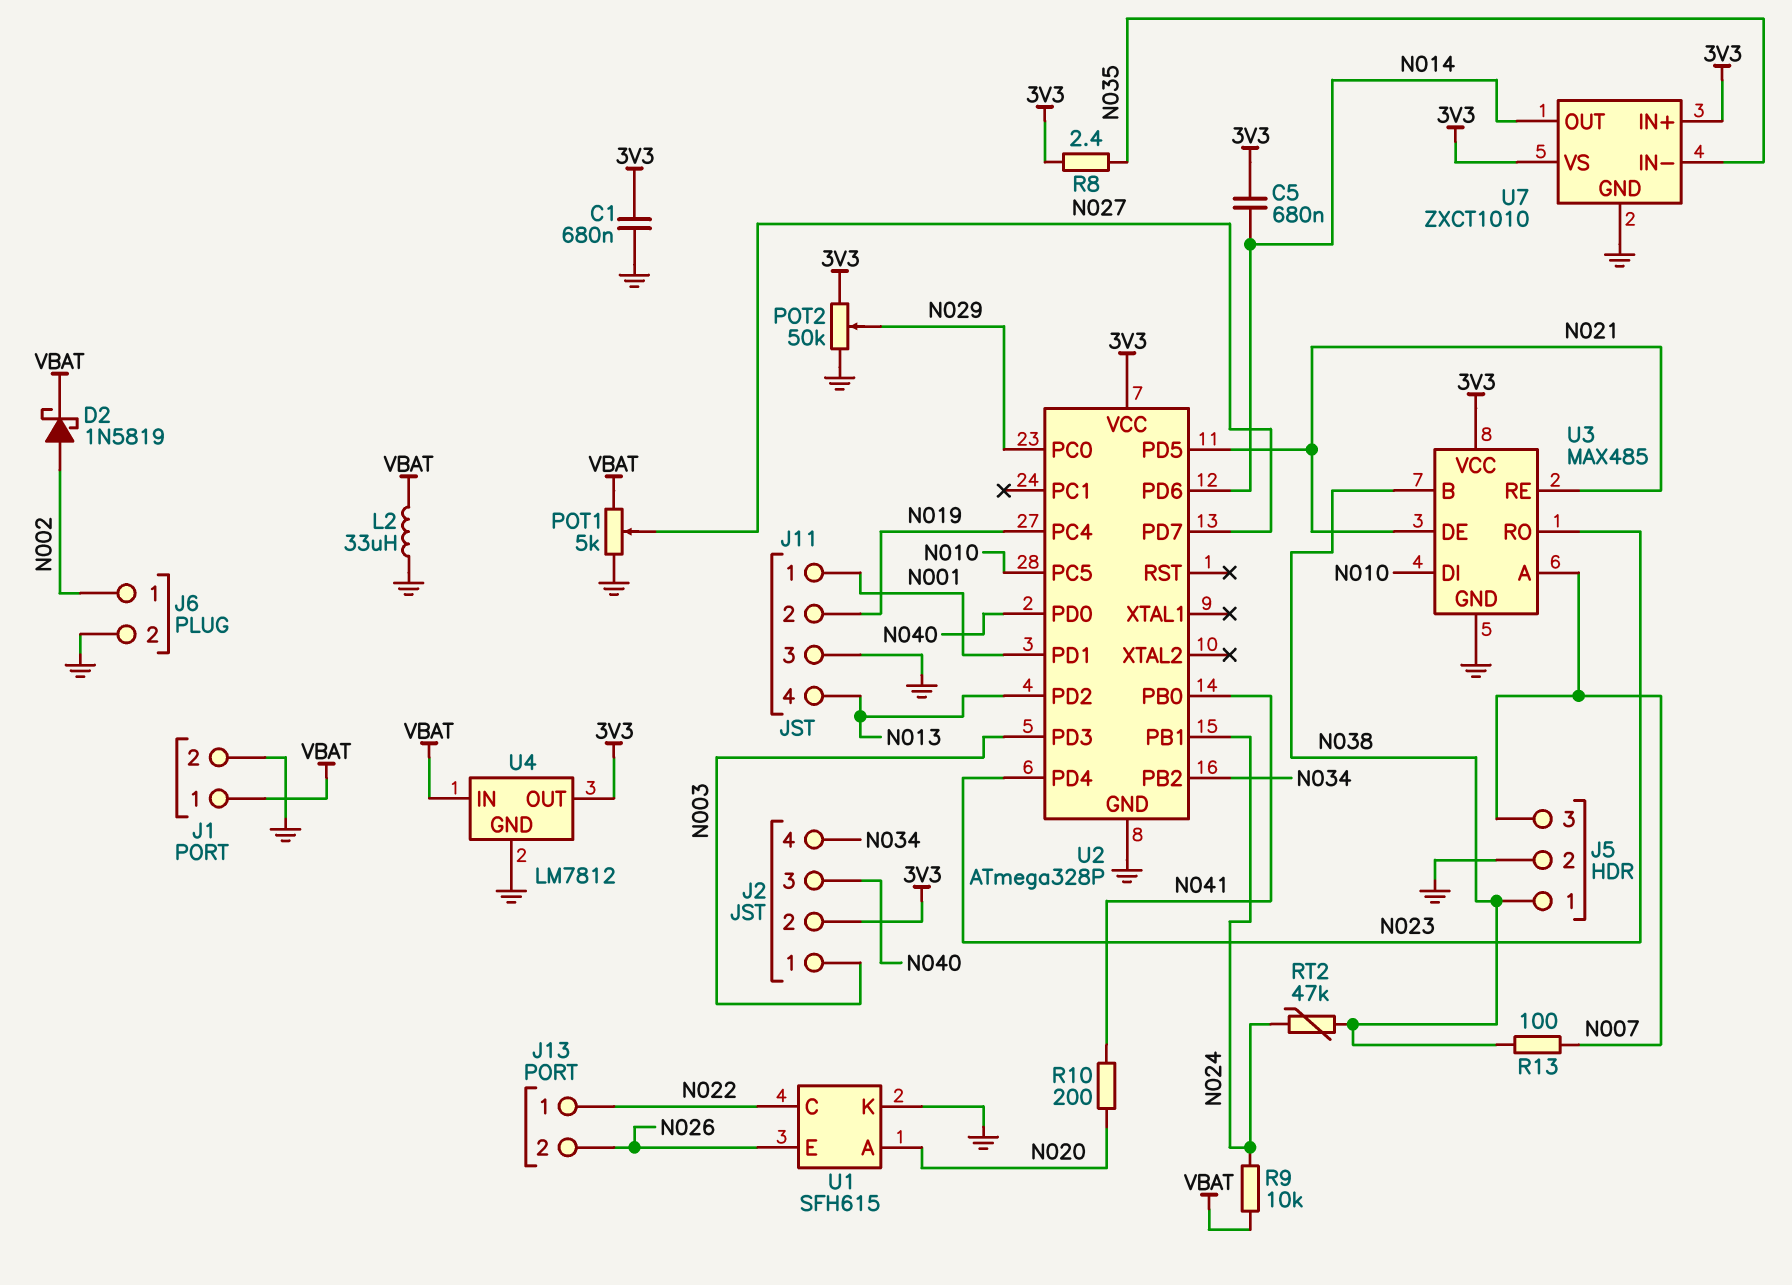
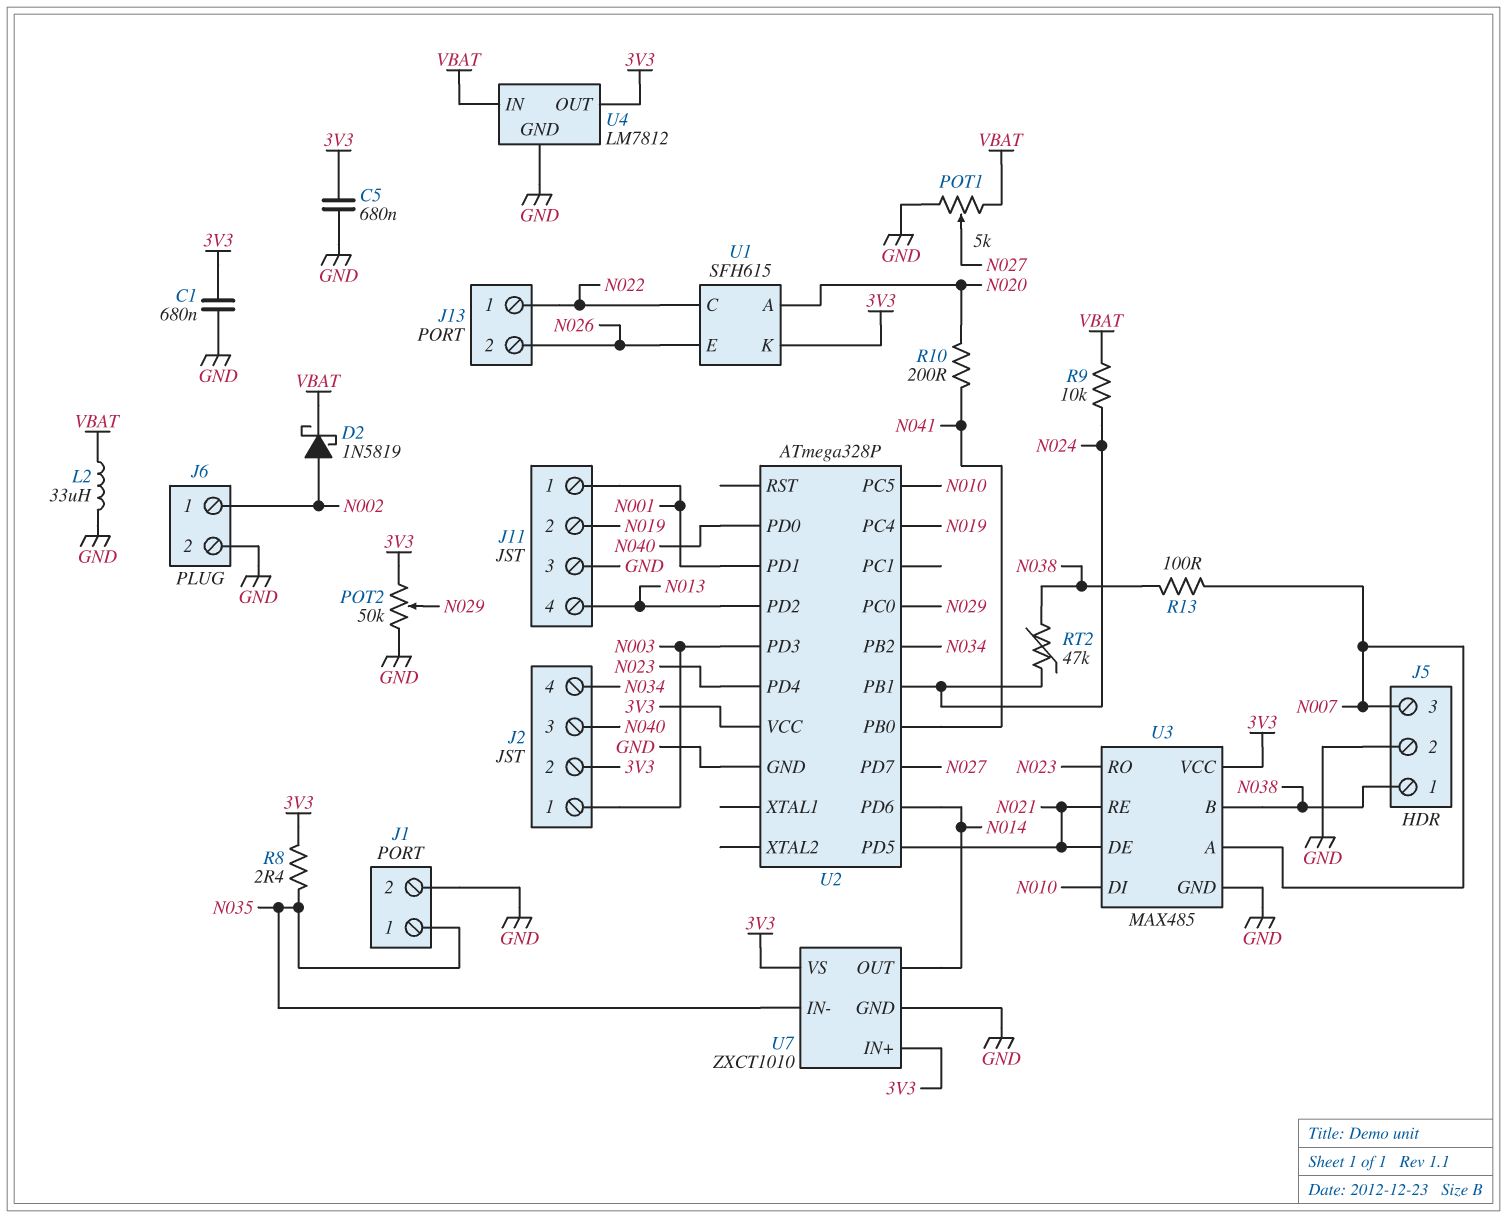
C5: 680nF (3V3, N014) -> 680nF (3V3, GND)
J1 pin 1: VBAT -> N035
U1 pin K: GND -> 3V3

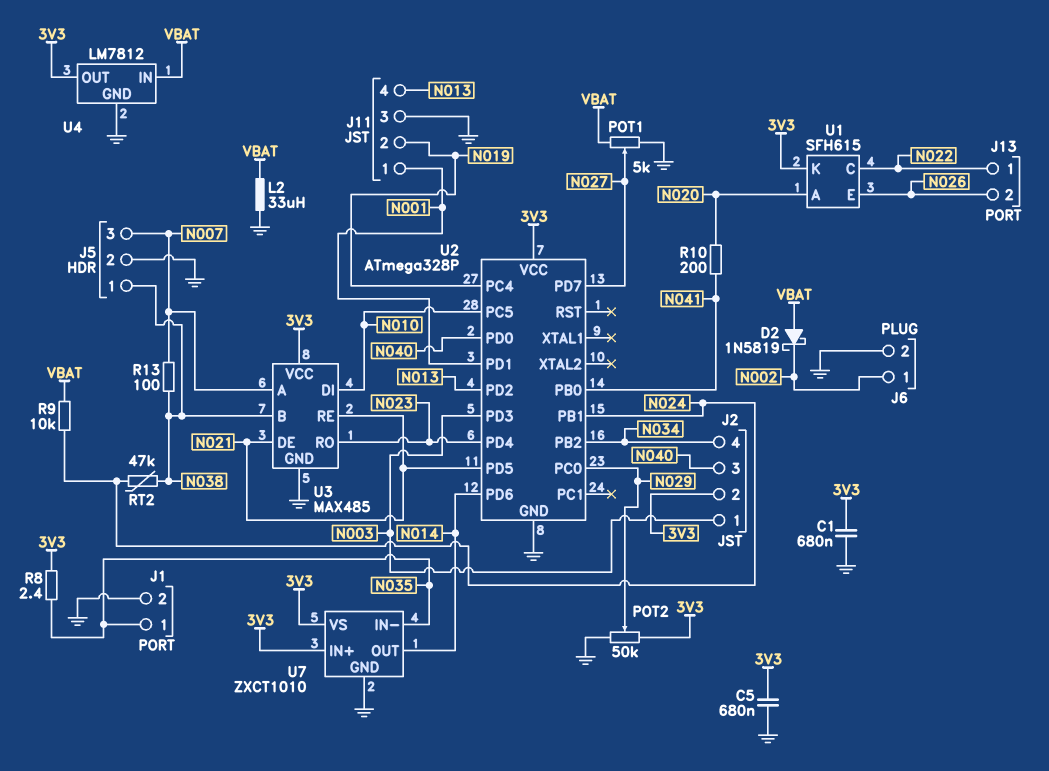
D2: schottky 1N5819 (A N002, K VBAT) -> schottky 1N5819 (A VBAT, K N002)

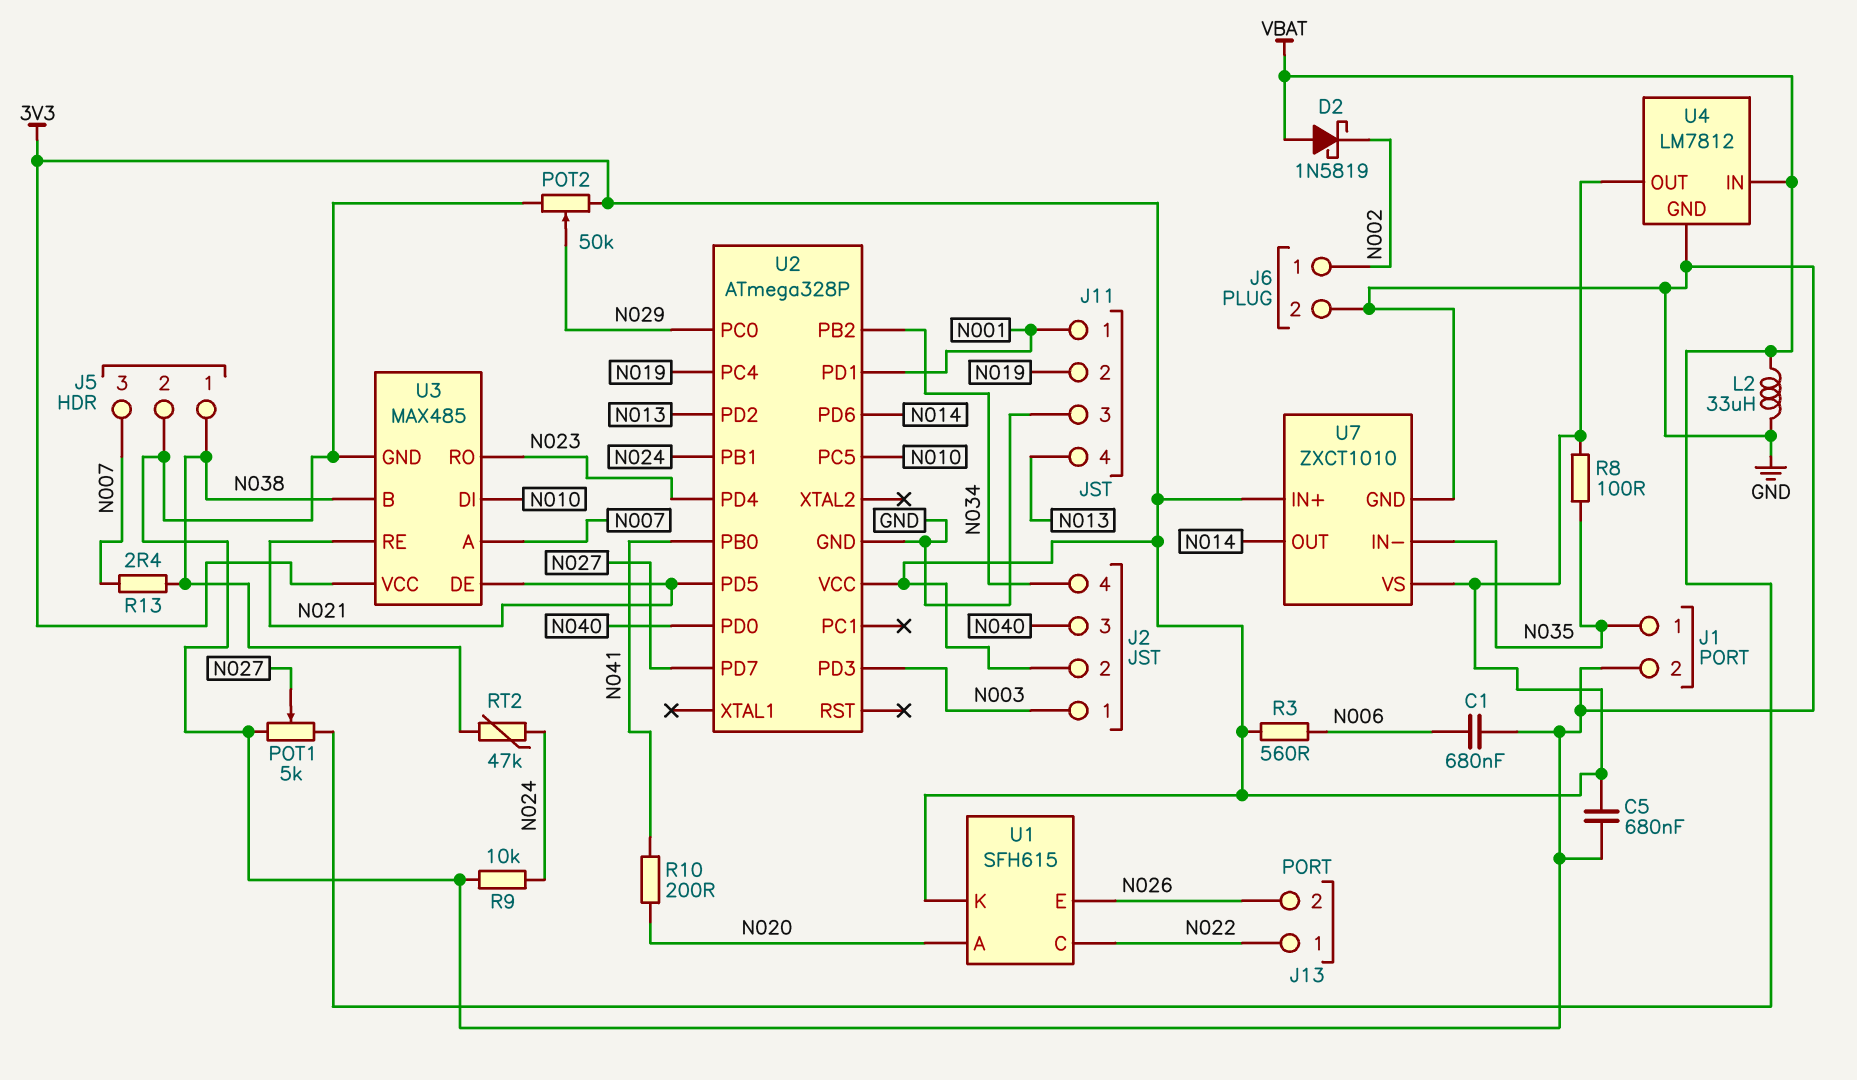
C1: 680nF (3V3, GND) -> 680nF (GND, N006)
R3: none -> 560 (3V3, N006)
R8: 2.4 (3V3, N035) -> 100 (3V3, N035)
R9: 10k (N024, VBAT) -> 10k (GND, N024)
R13: 100 (N007, N038) -> 2.4 (N007, N038)

